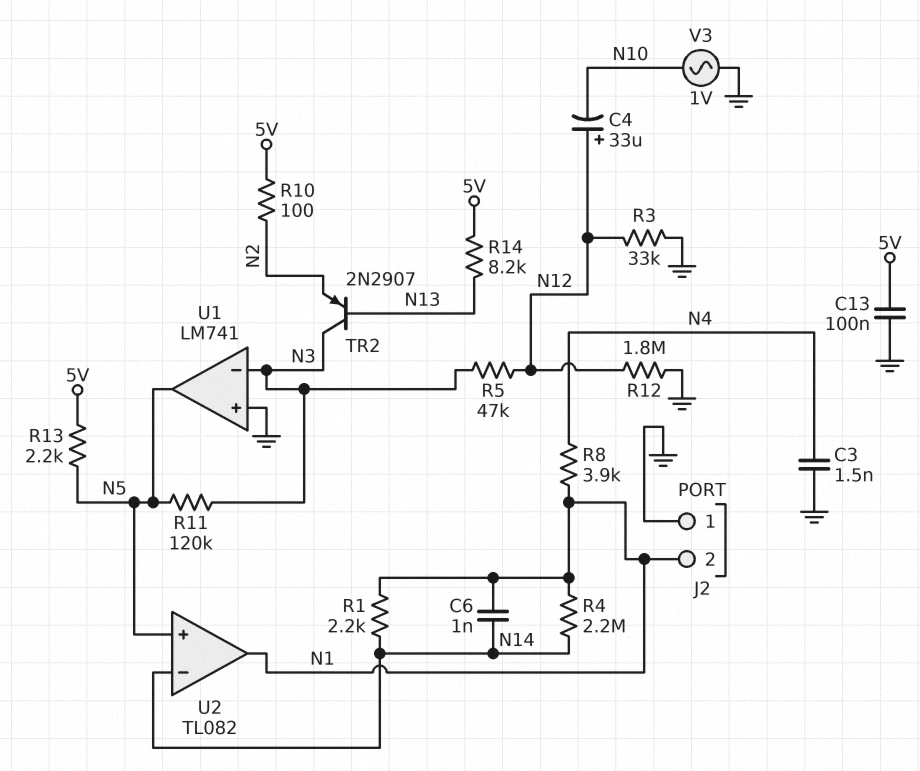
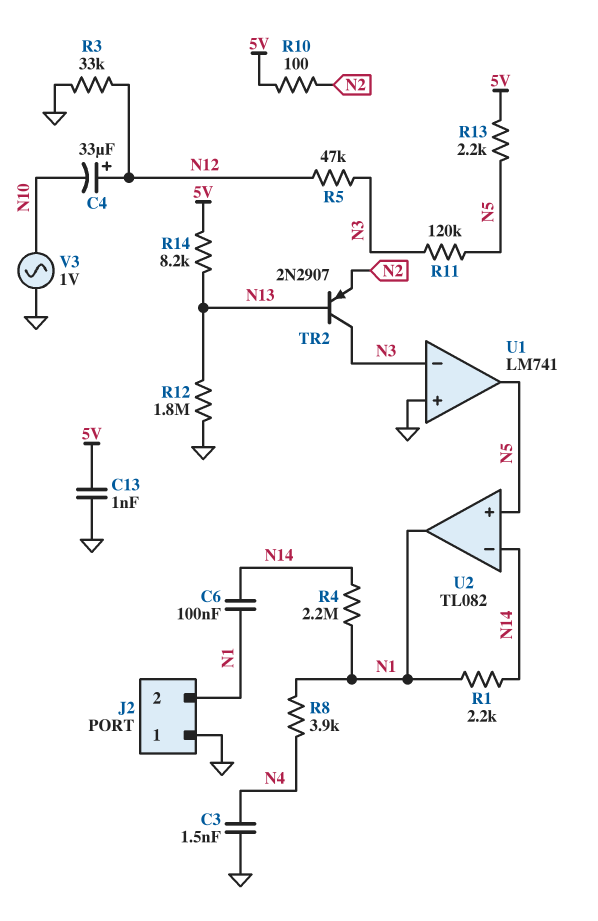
C6: 1nF (N1, N14) -> 100nF (N1, N14)
C13: 100nF (5V, GND) -> 1nF (5V, GND)
R12: 1.8M (GND, N12) -> 1.8M (GND, N13)

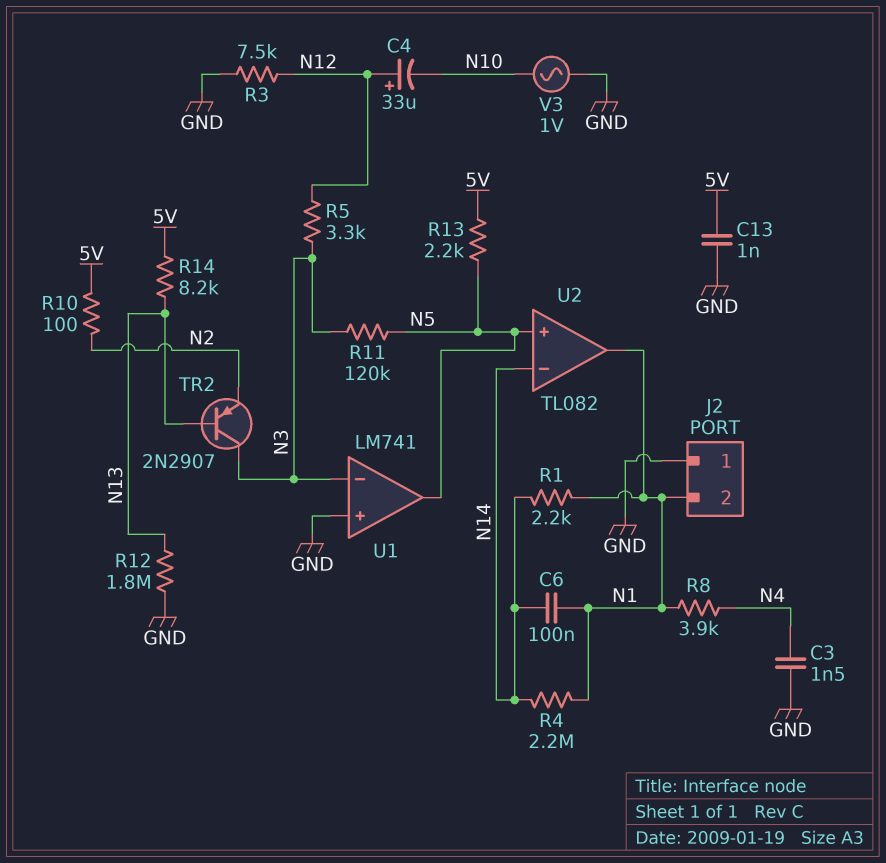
R3: 33k (GND, N12) -> 7.5k (GND, N12)
R5: 47k (N3, N12) -> 3.3k (N3, N12)

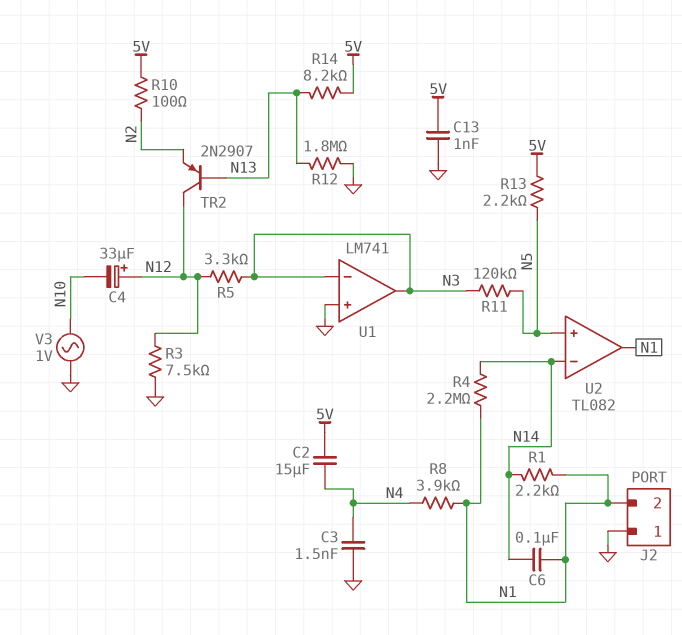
C2: none -> 15uF (5V, N4)
TR2: PNP 2N2907 (B N13, C N3, E N2) -> PNP 2N2907 (B N13, C N12, E N2)
U1 pin out: N5 -> N3

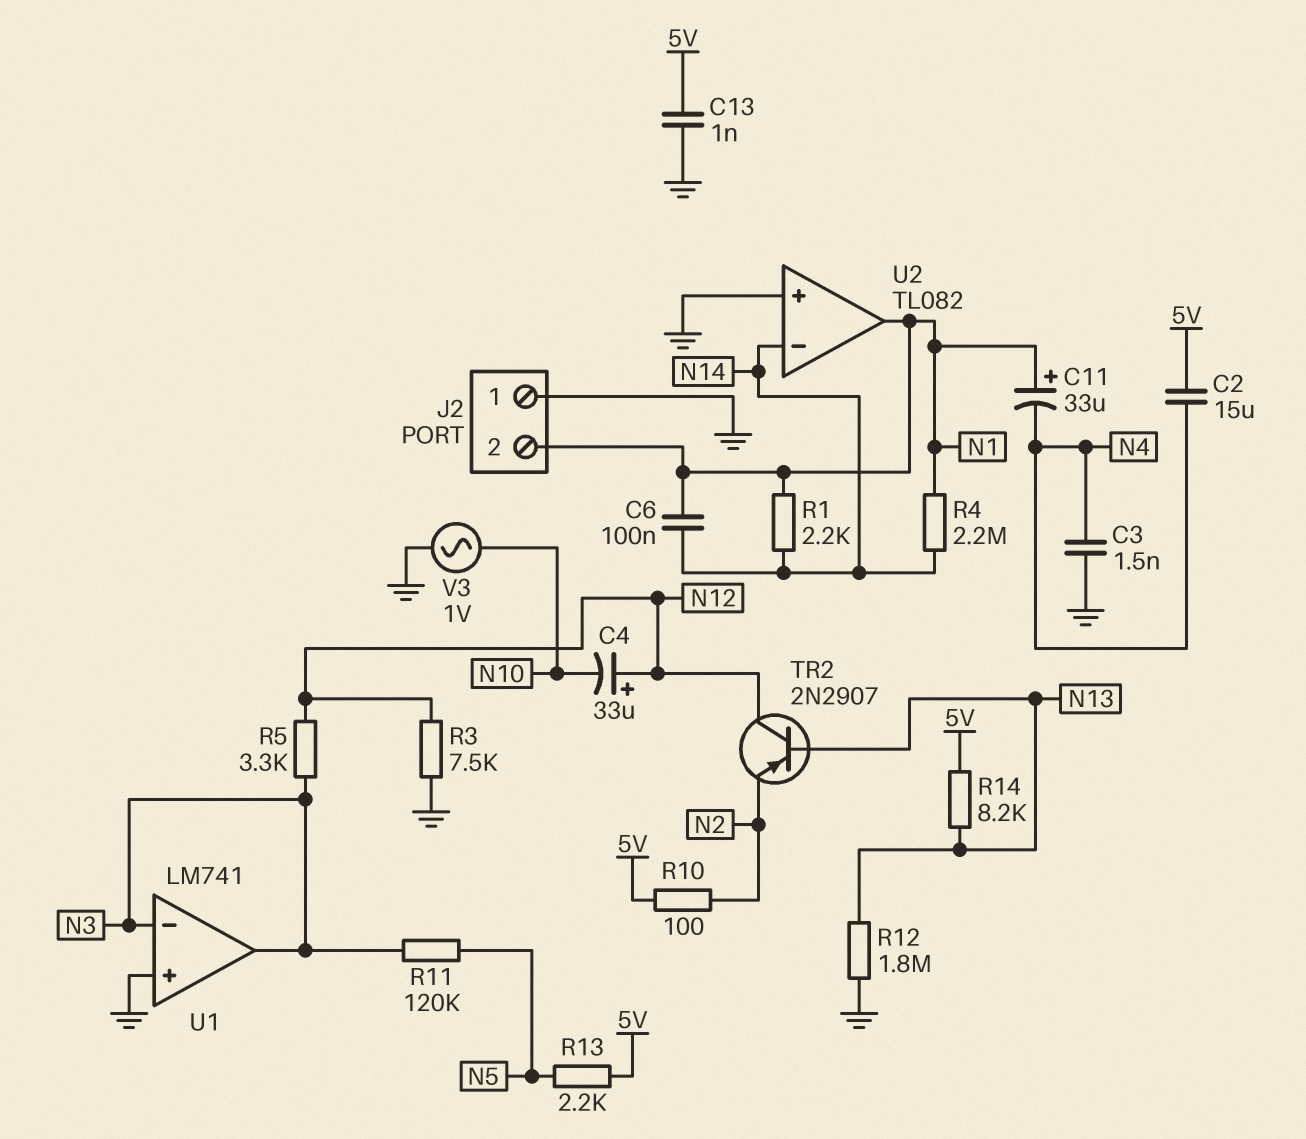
C11: none -> 33uF (plus N1, minus N4)
R8: 3.9k (N1, N4) -> none
U2 pin in+: N5 -> GND

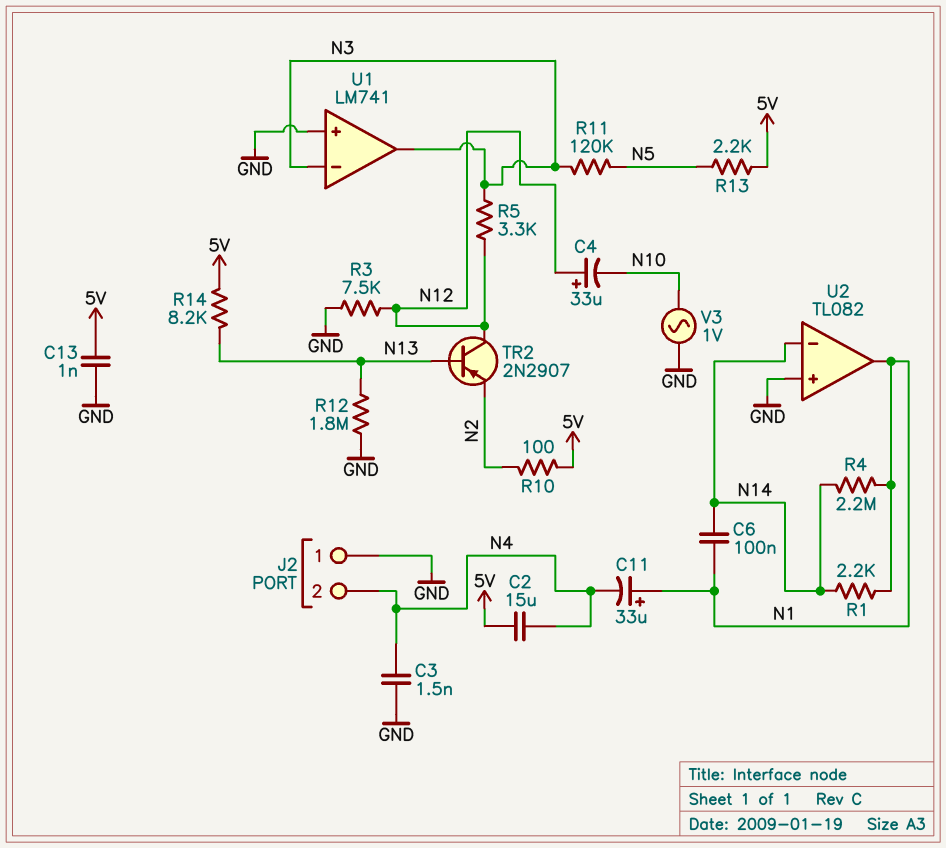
J2 pin 2: N1 -> N4

